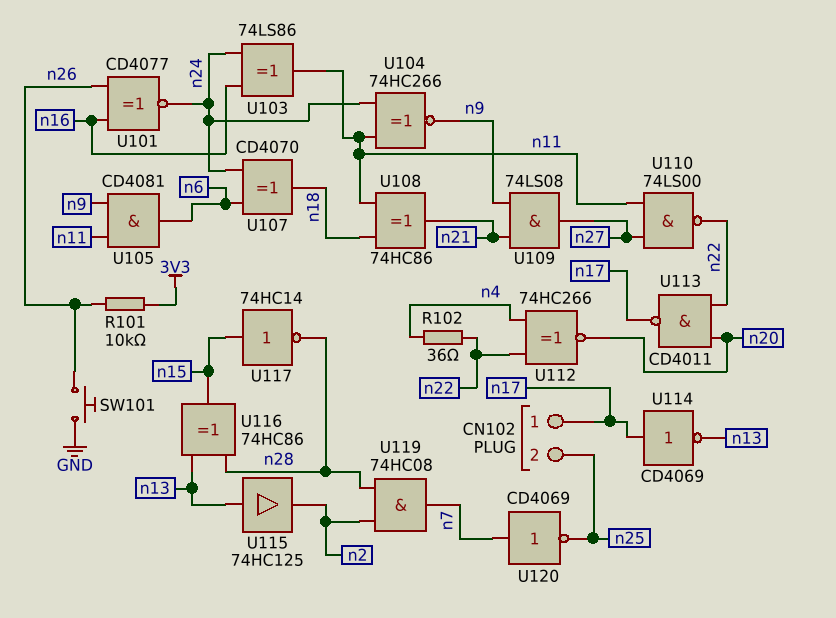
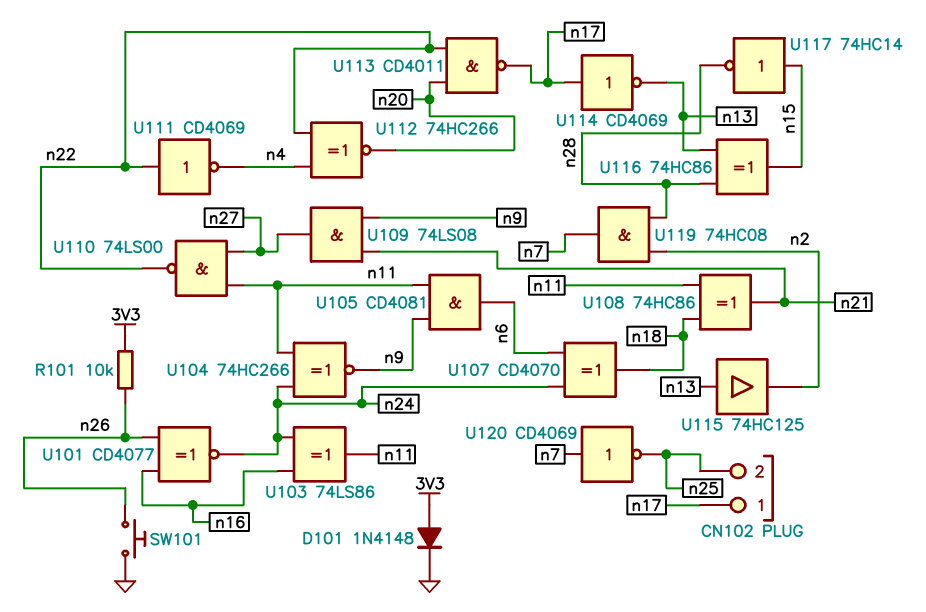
D101: none -> diode 1N4148 (A 3V3, K GND)
R102: 36 (n4, n22) -> none
U111: none -> NOT CD4069 (in n22, out n4)

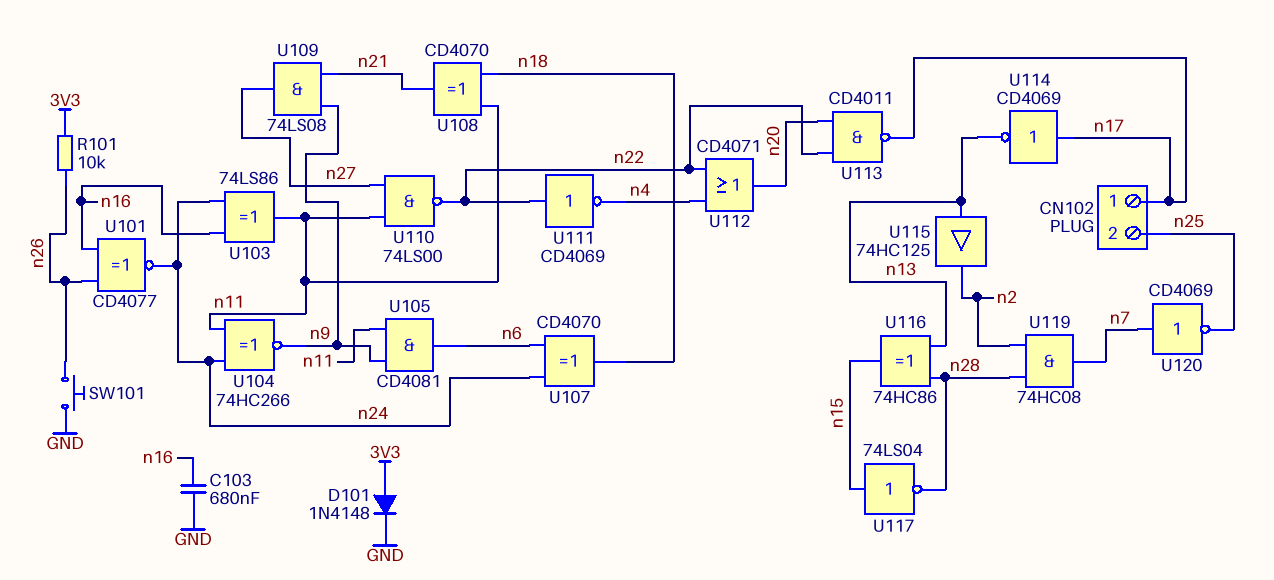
C103: none -> 680nF (GND, n16)
U108: XOR 74HC86 (in n11, in n18, out n21) -> XOR CD4070 (in n11, in n18, out n21)
U112: XNOR 74HC266 (in n4, in n22, out n20) -> OR CD4071 (in n4, in n22, out n20)
U117: NOT 74HC14 (in n15, out n28) -> NOT 74LS04 (in n15, out n28)

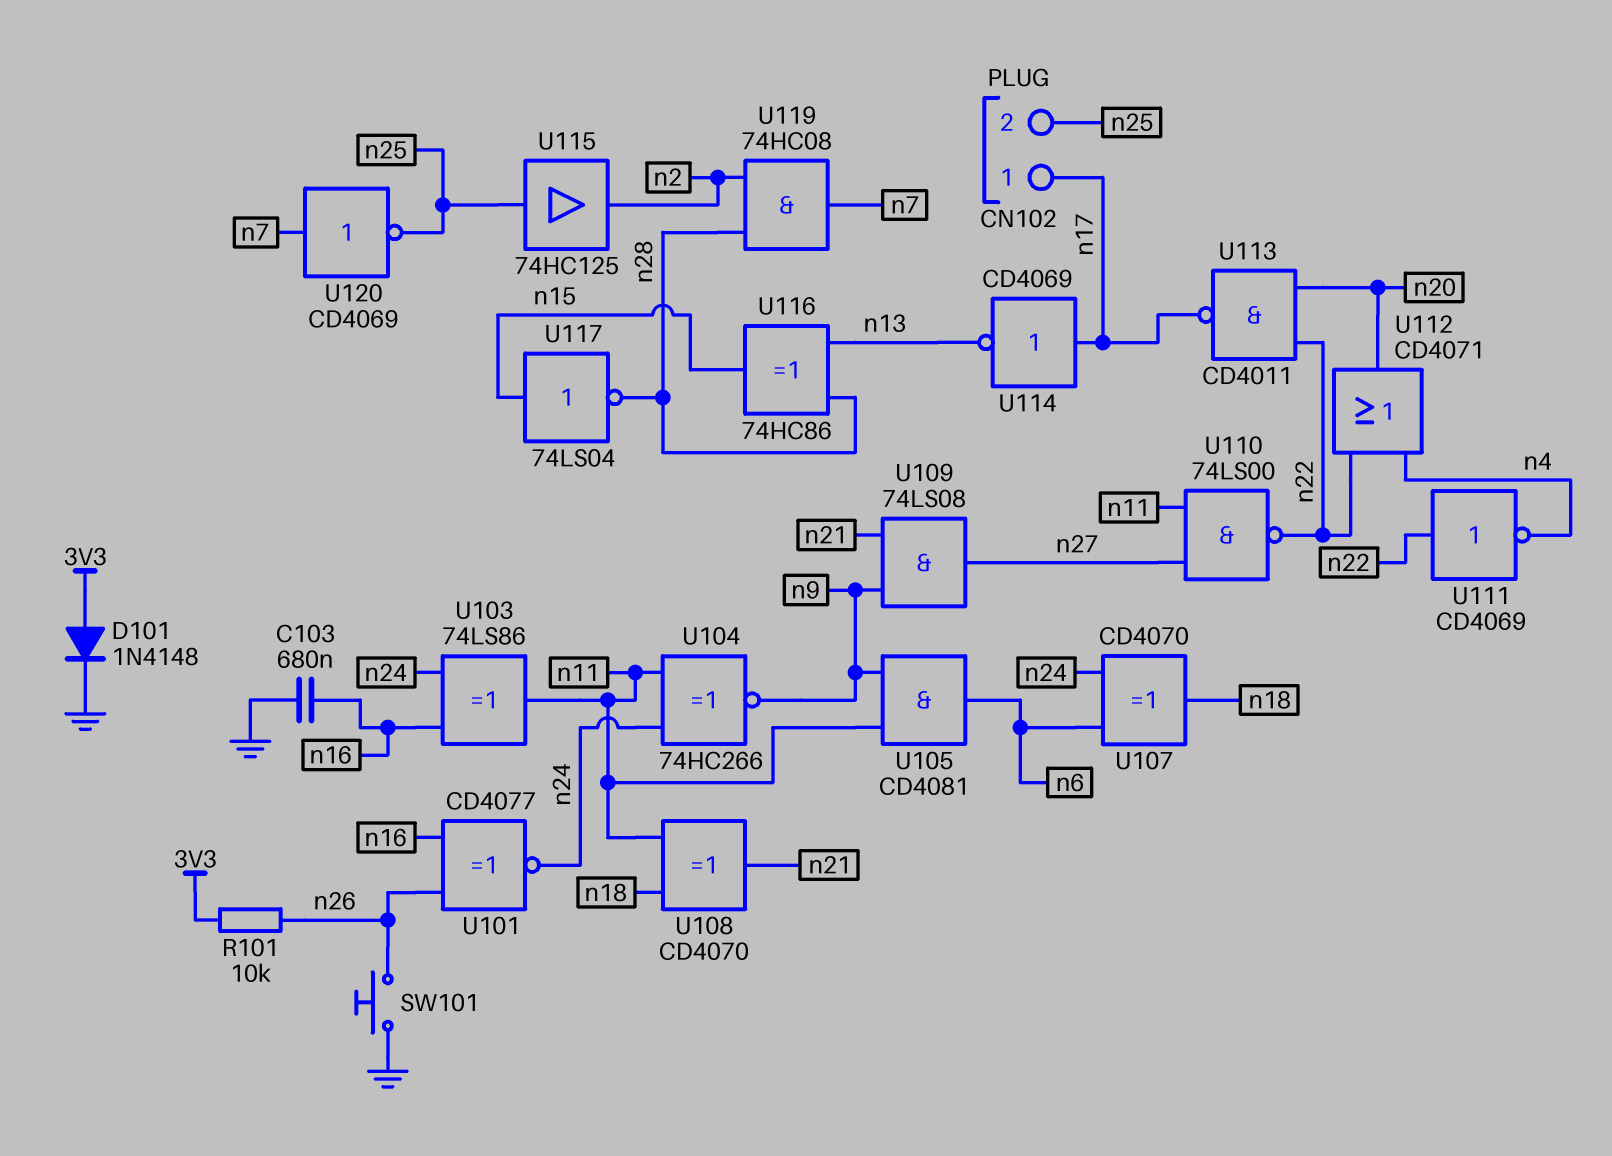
U115: buffer 74HC125 (in n13, out n2) -> buffer 74HC125 (in n25, out n2)

